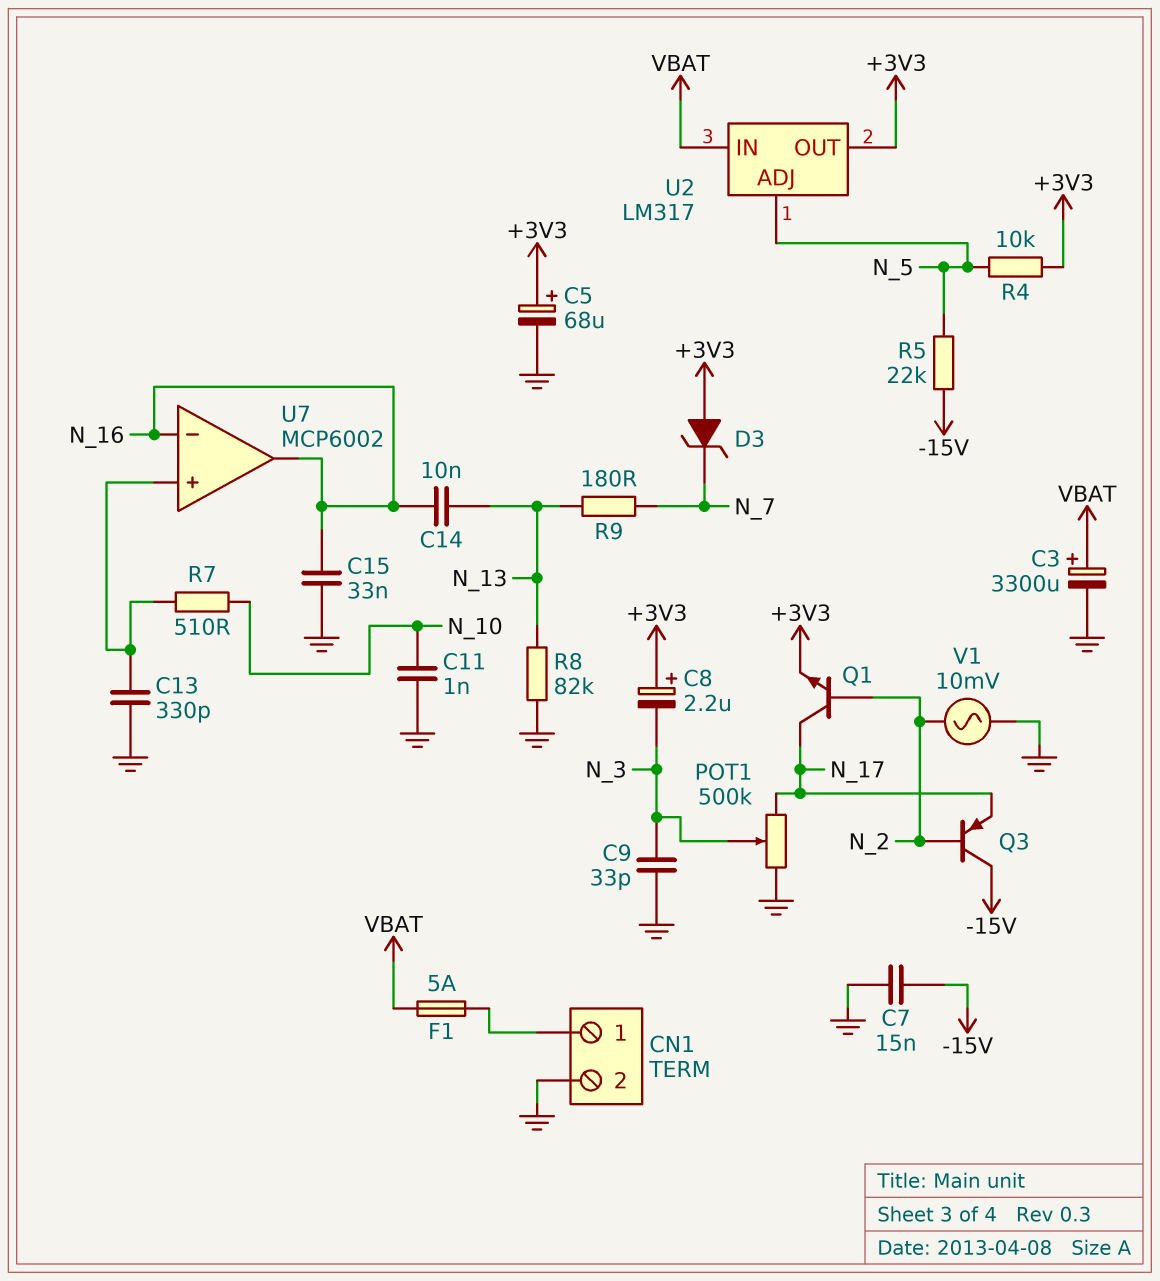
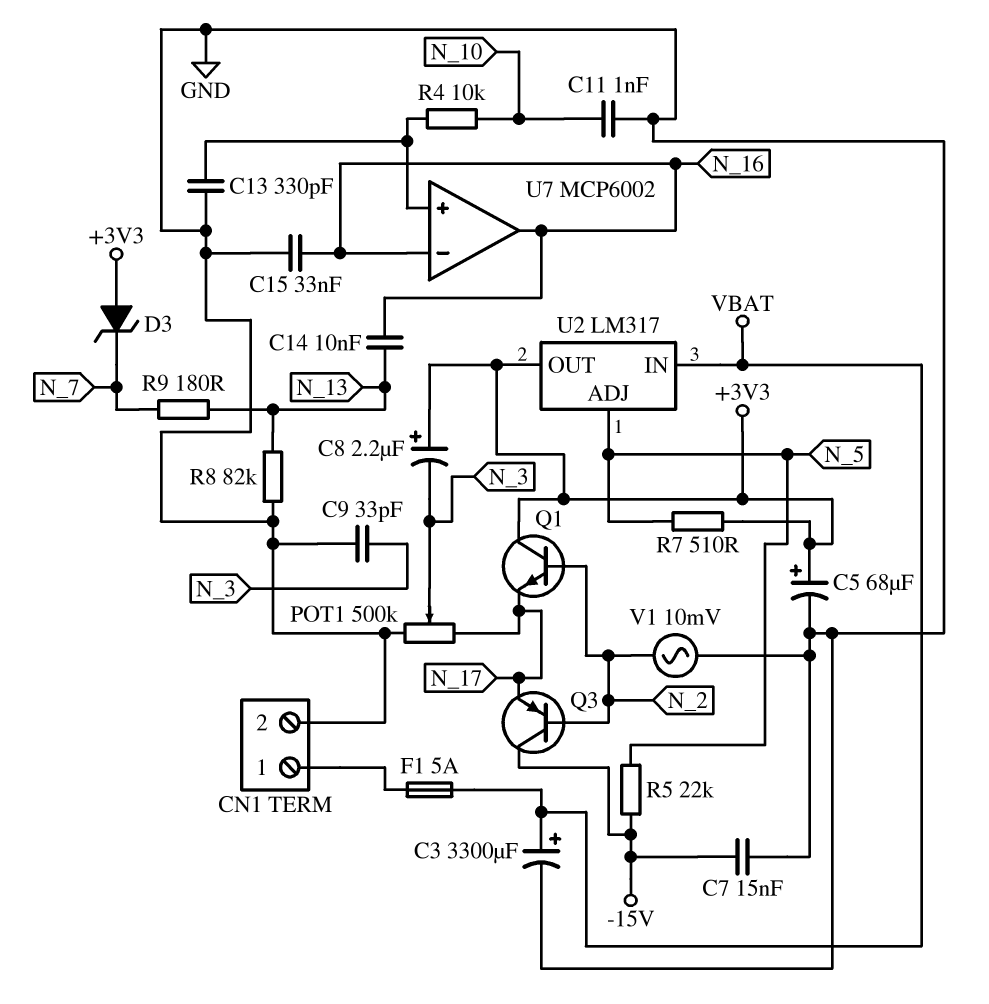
Q1: NPN (B N_2, C N_17, E +3V3) -> NPN (B N_2, C +3V3, E N_17)
R4: 10k (+3V3, N_5) -> 10k (N_10, U7/in+)
R7: 510 (N_10, U7/in+) -> 510 (+3V3, N_5)

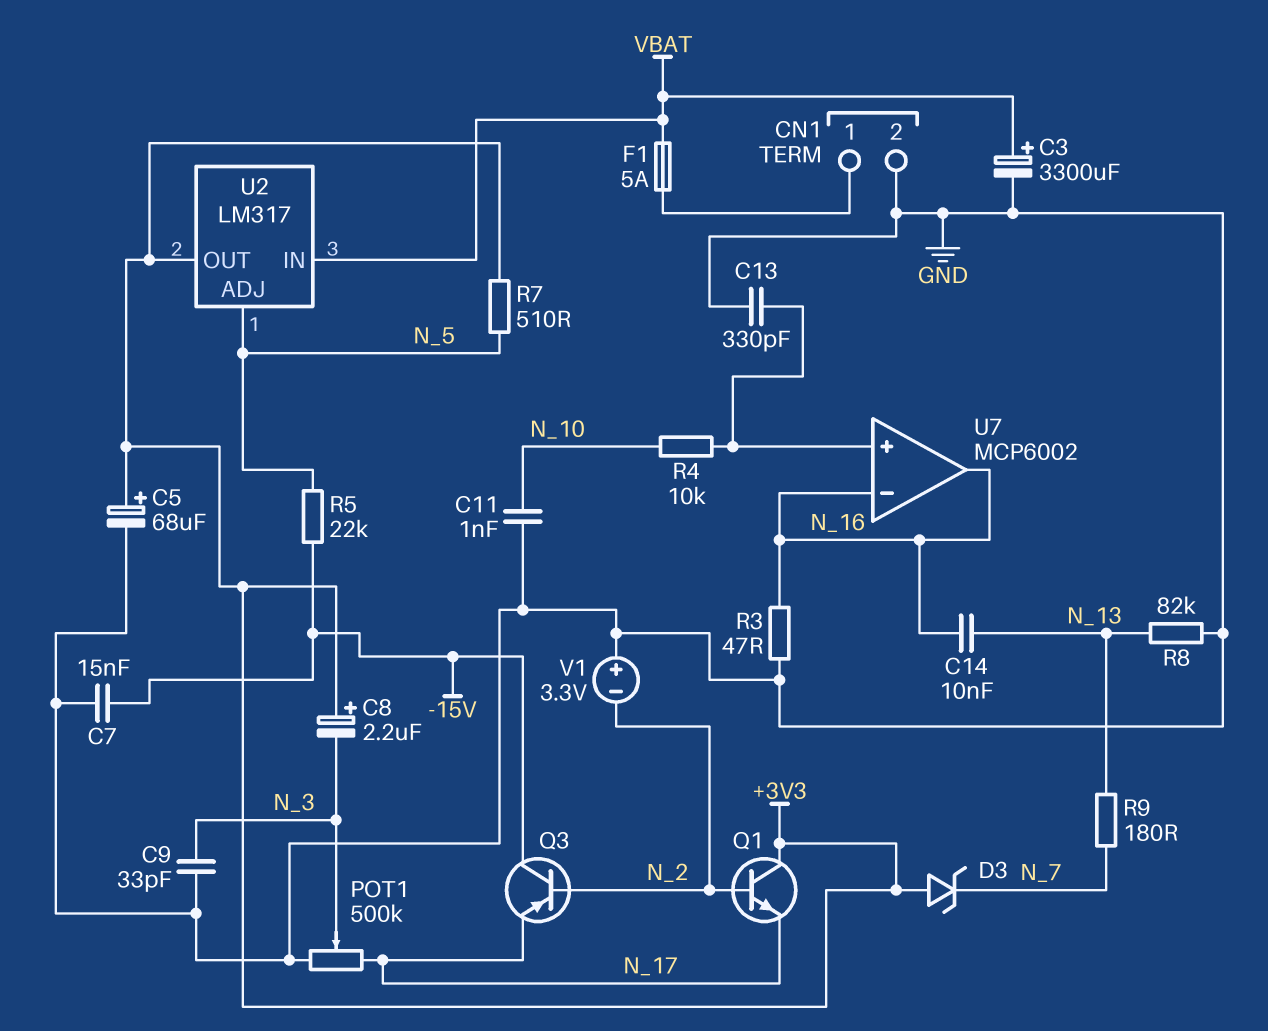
C15: 33nF (GND, N_16) -> none
R3: none -> 47 (GND, N_16)
V1: AC 10mV (GND, N_2) -> 3.3V (plus GND, minus N_2)

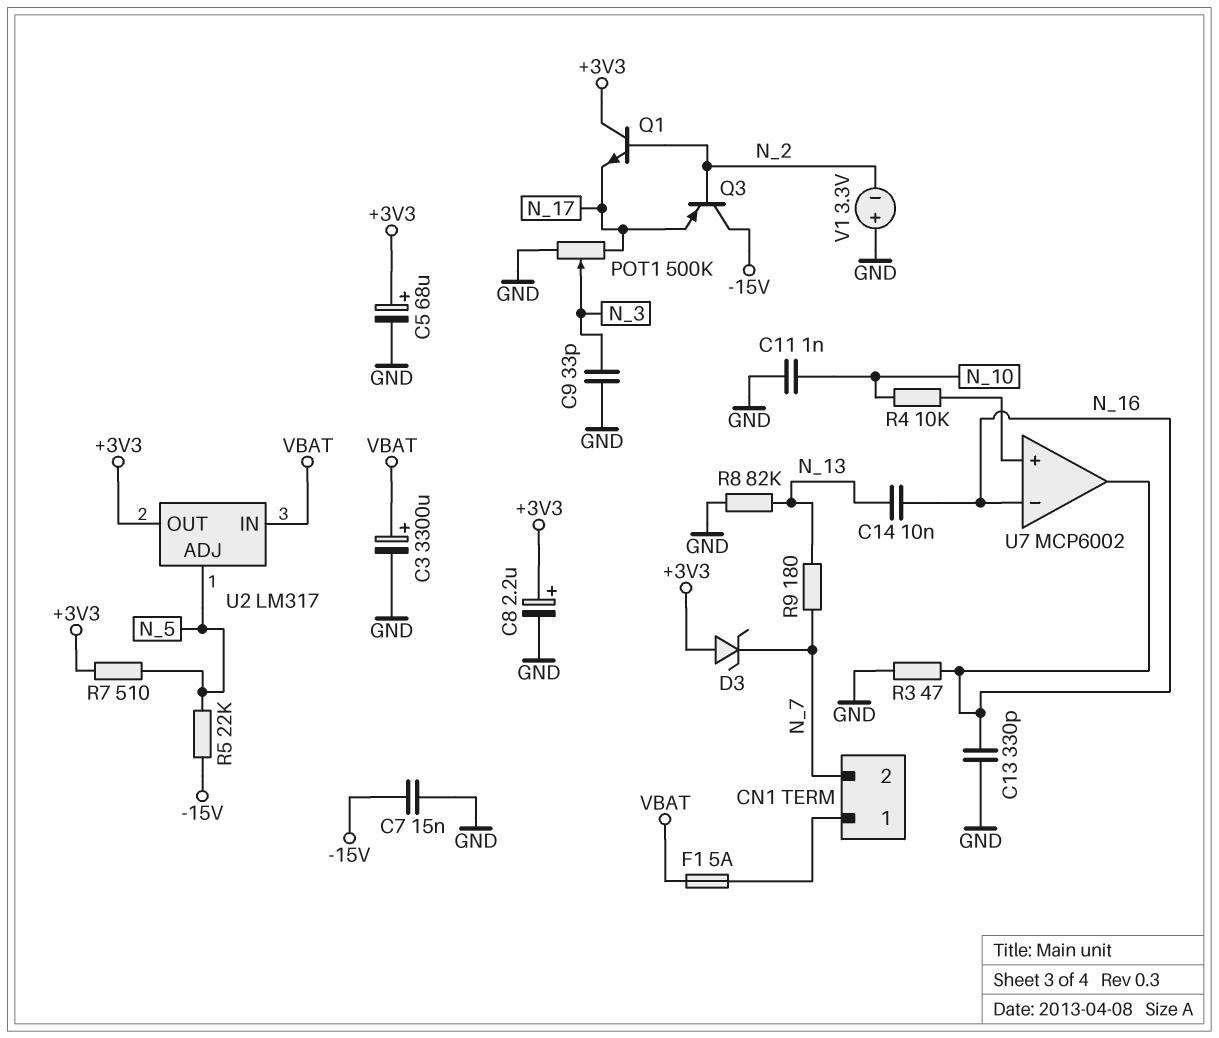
C8: 2.2uF (plus +3V3, minus N_3) -> 2.2uF (plus +3V3, minus GND)
C13: 330pF (GND, U7/in+) -> 330pF (GND, N_16)
CN1 pin 2: GND -> N_7

